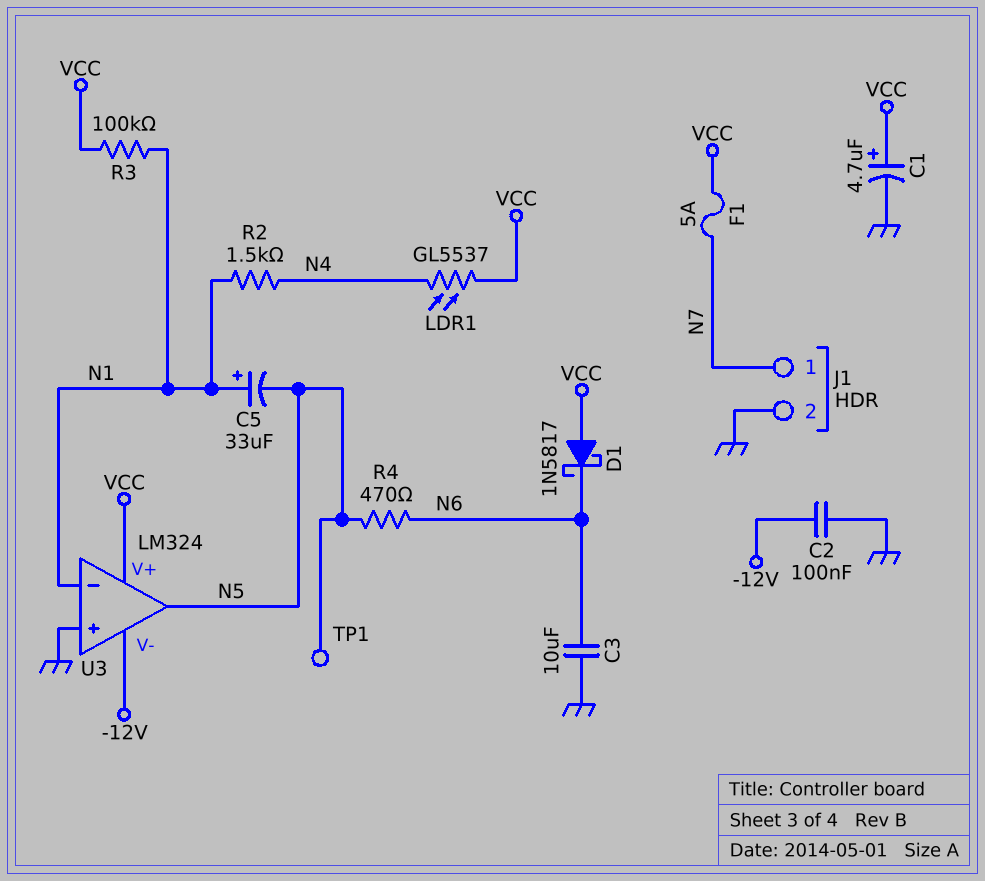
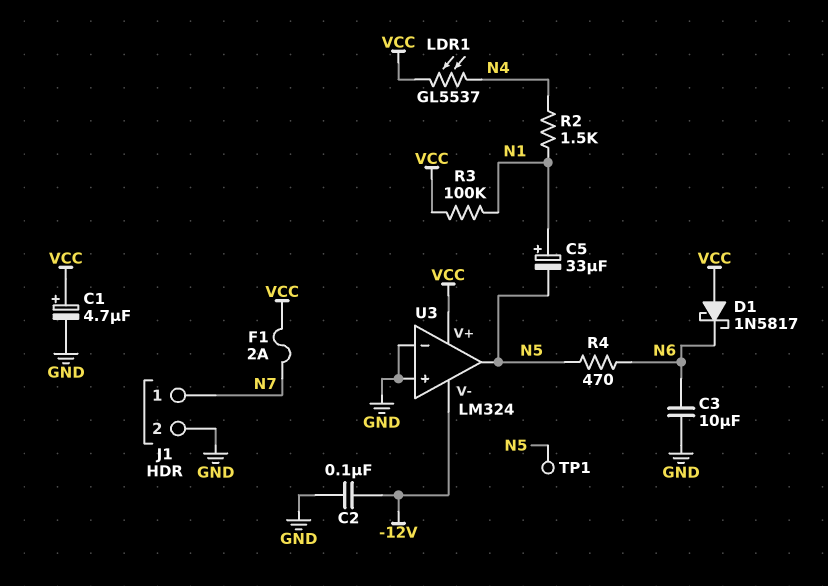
F1: 5A (N7, VCC) -> 2A (N7, VCC)
U3 pin in-: N1 -> GND

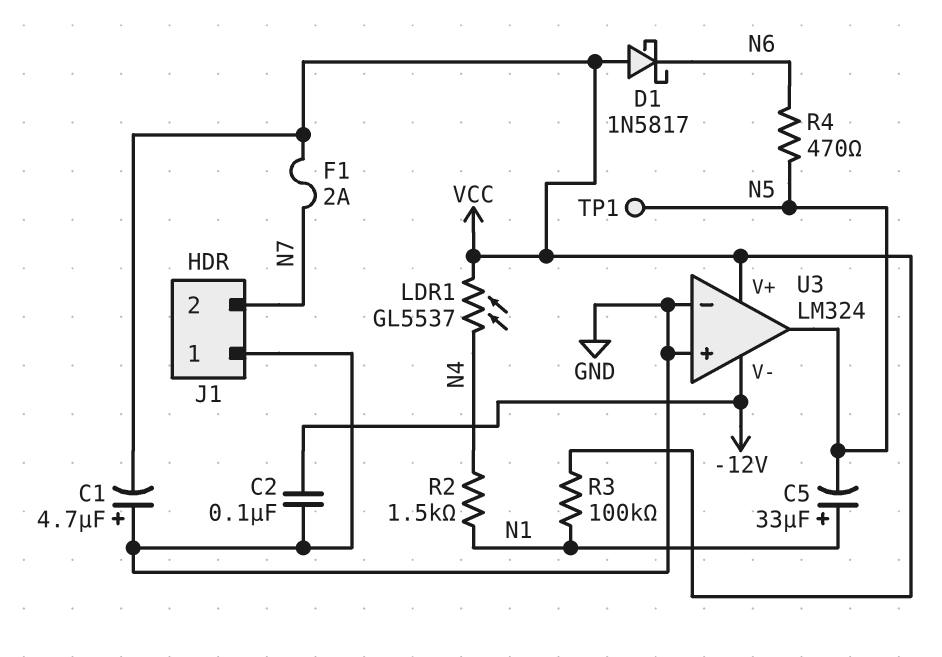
C1: 4.7uF (plus VCC, minus GND) -> 4.7uF (plus GND, minus VCC)
C3: 10uF (GND, N6) -> none
J1 pin 1: N7 -> GND
J1 pin 2: GND -> N7

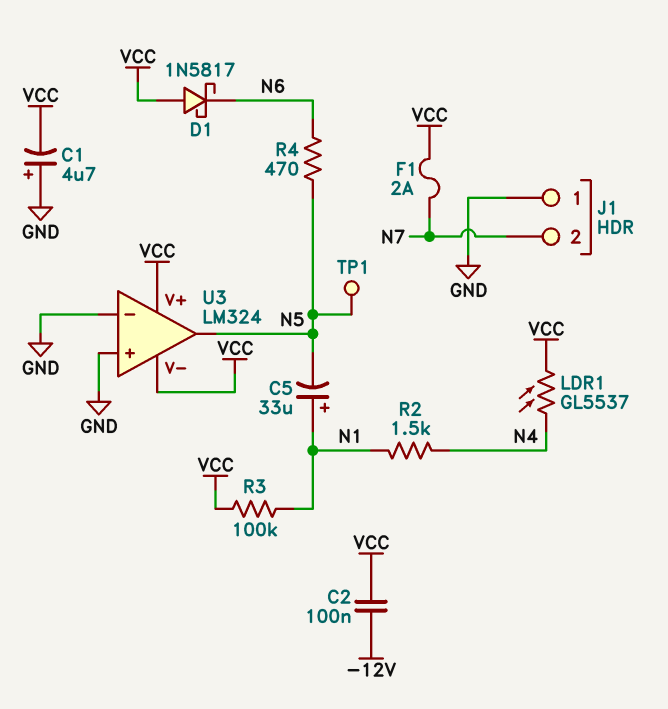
C2: 100nF (-12V, GND) -> 100nF (-12V, VCC)
U3 pin V-: -12V -> VCC

